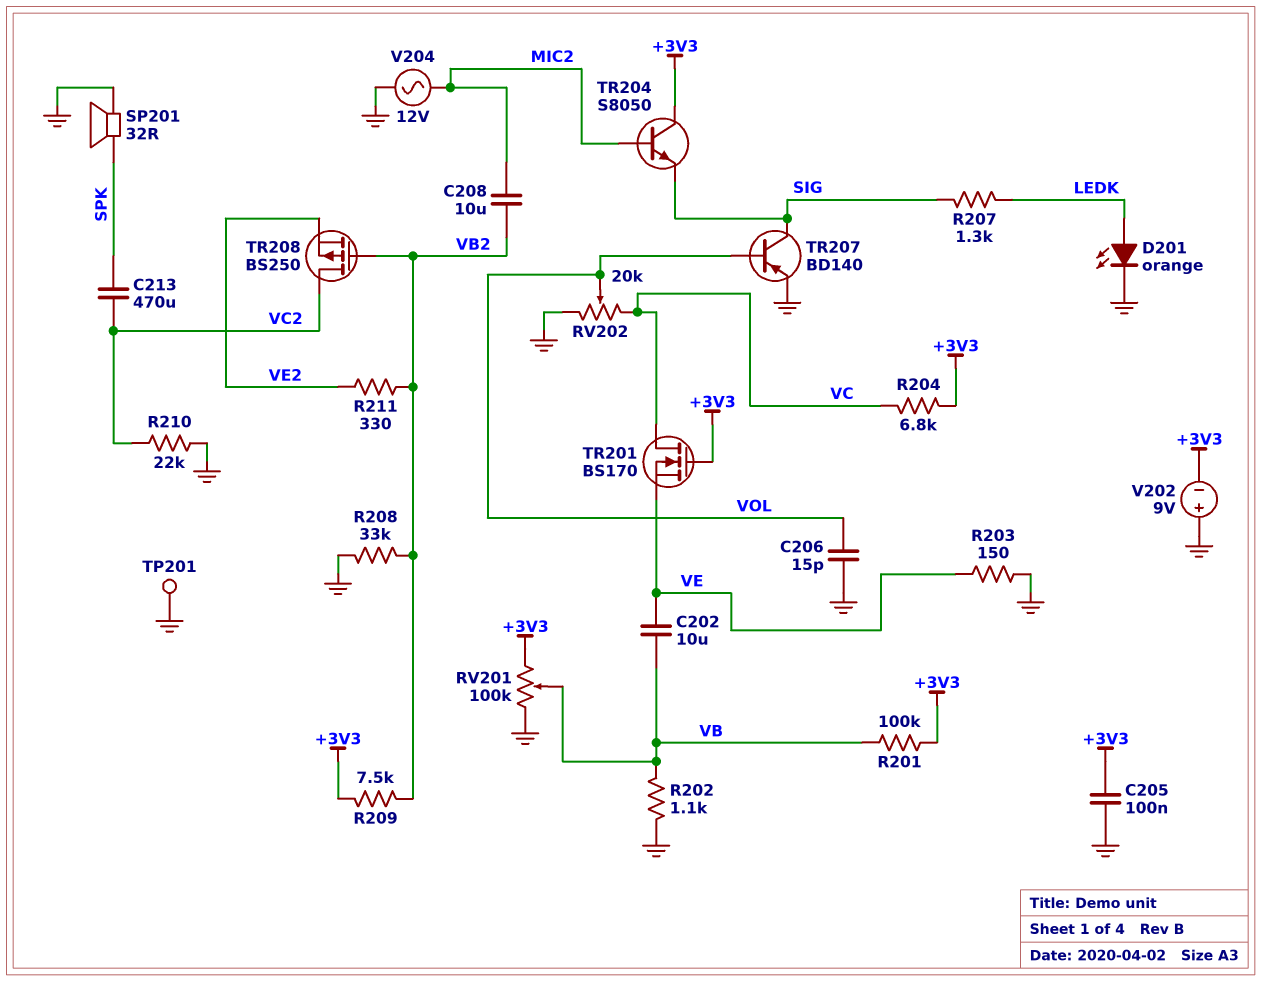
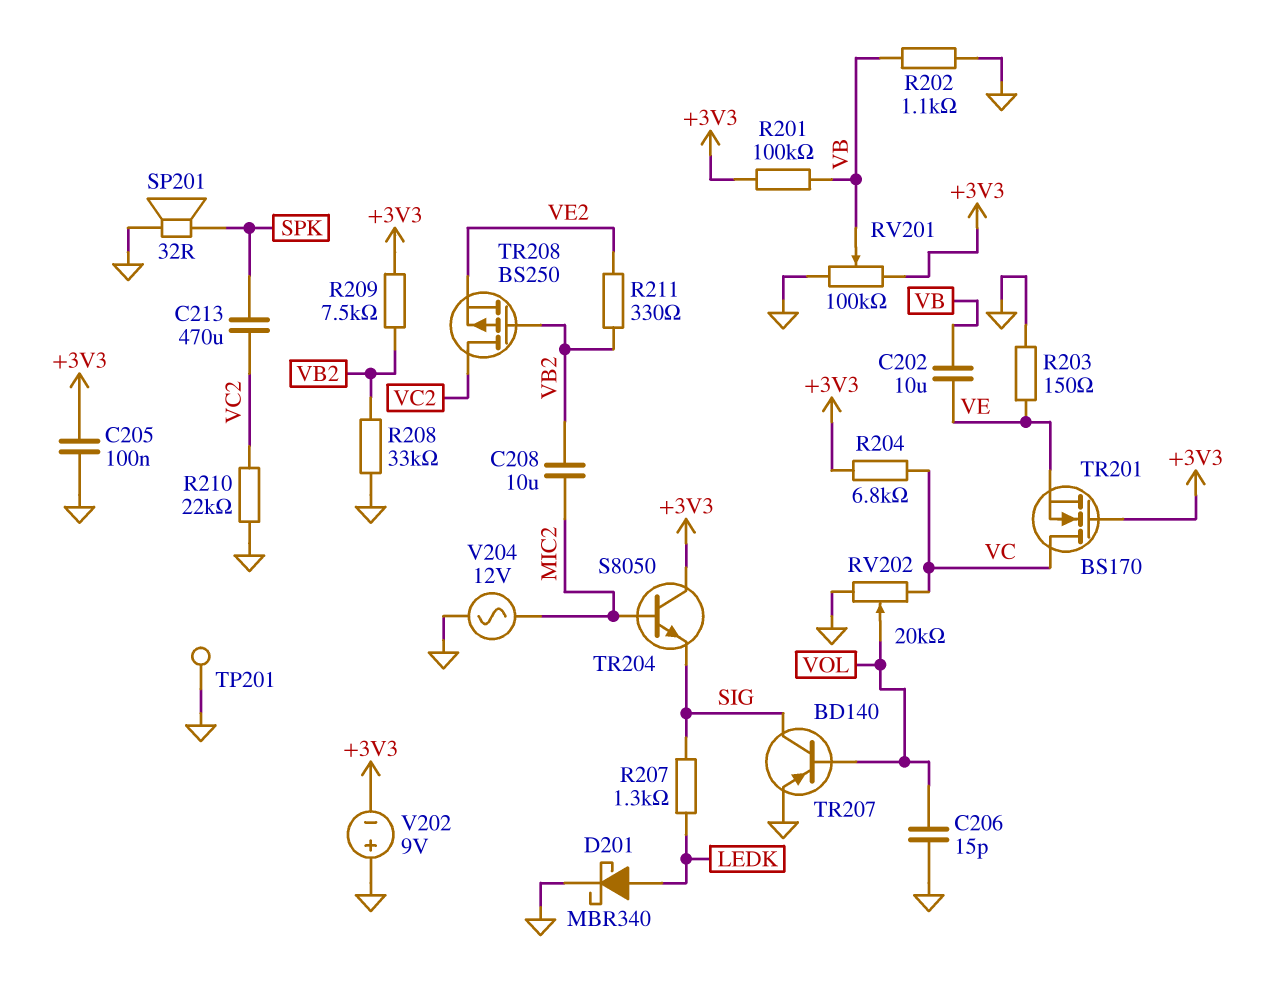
D201: LED orange (A LEDK, K GND) -> schottky MBR340 (A LEDK, K GND)

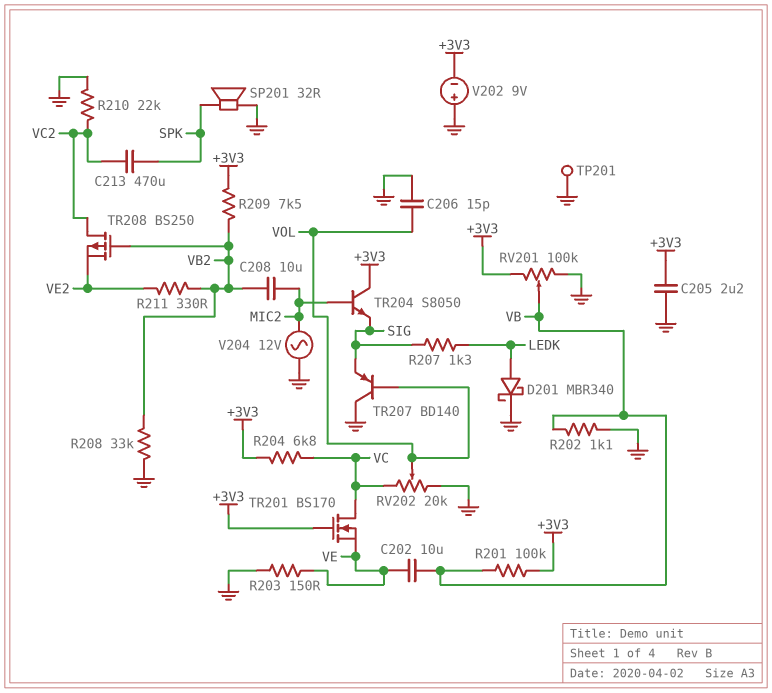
C205: 100nF (+3V3, GND) -> 2.2uF (+3V3, GND)
TR207: PNP BD140 (B VOL, C SIG, E GND) -> PNP BD140 (B VOL, C GND, E SIG)

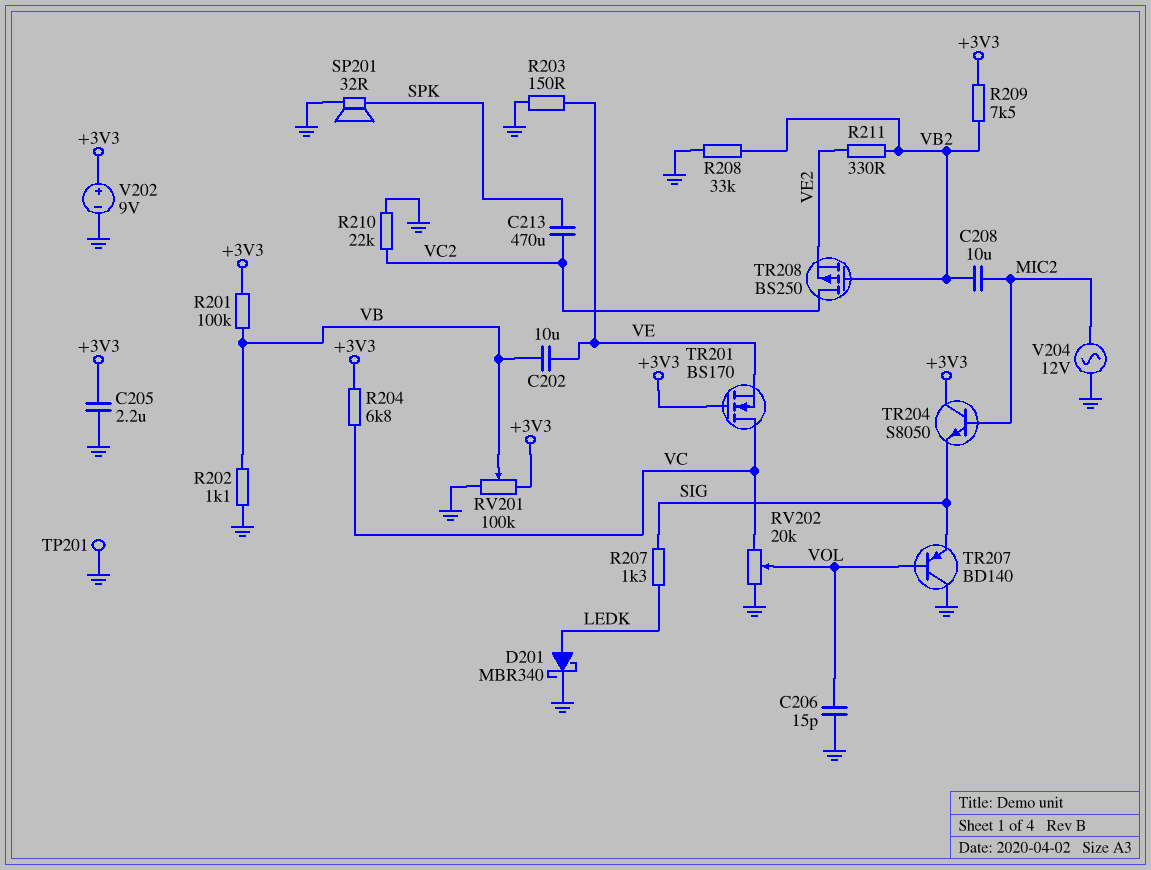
V202: 9V (plus GND, minus +3V3) -> 9V (plus +3V3, minus GND)

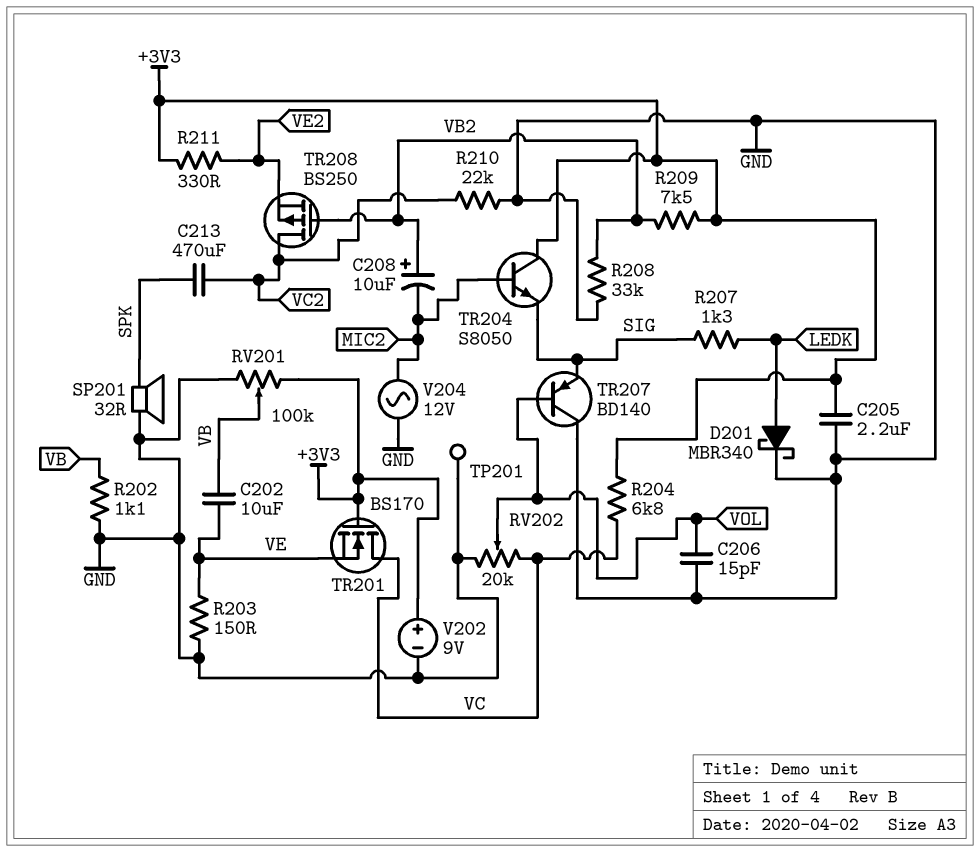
C208: 10uF (MIC2, VB2) -> 10uF (plus VB2, minus MIC2)
R201: 100k (+3V3, VB) -> none
R211: 330 (VB2, VE2) -> 330 (+3V3, VE2)

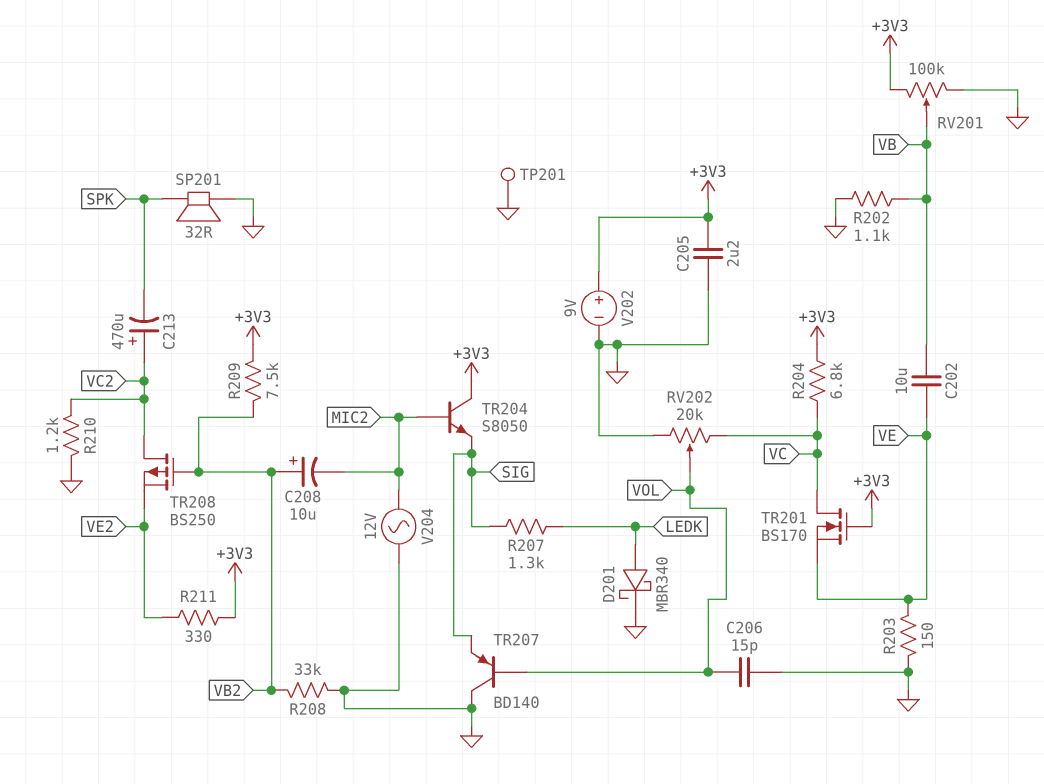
C213: 470uF (SPK, VC2) -> 470uF (plus VC2, minus SPK)
R210: 22k (GND, VC2) -> 1.2k (GND, VC2)

